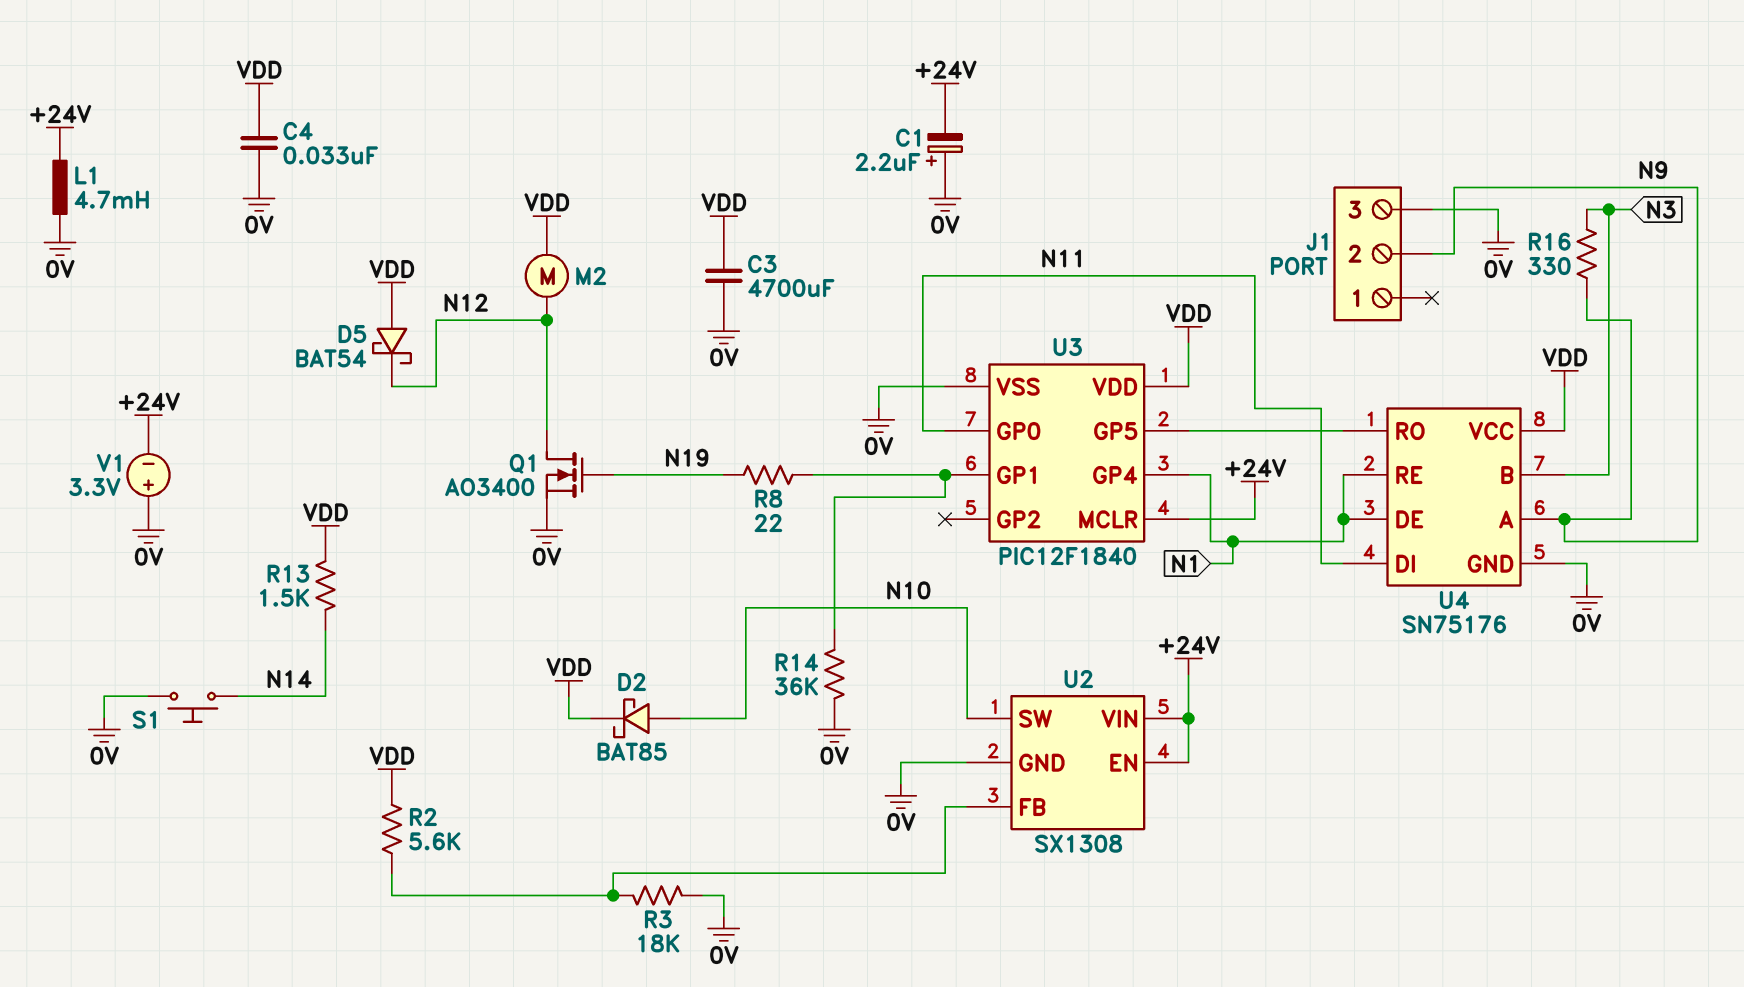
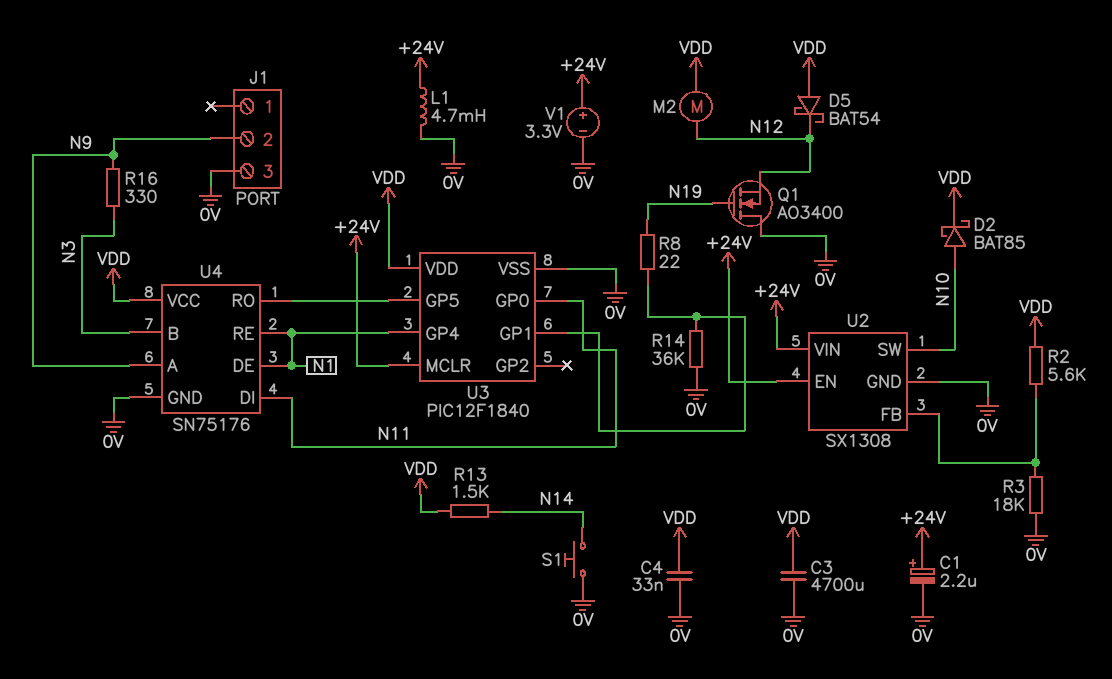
C1: 2.2uF (plus 0V, minus +24V) -> 2.2uF (plus +24V, minus 0V)
Q1: NMOS AO3400 (G N19, D N12, S 0V) -> NMOS AO3400 (G N19, D 0V, S N12)
V1: 3.3V (plus 0V, minus +24V) -> 3.3V (plus +24V, minus 0V)

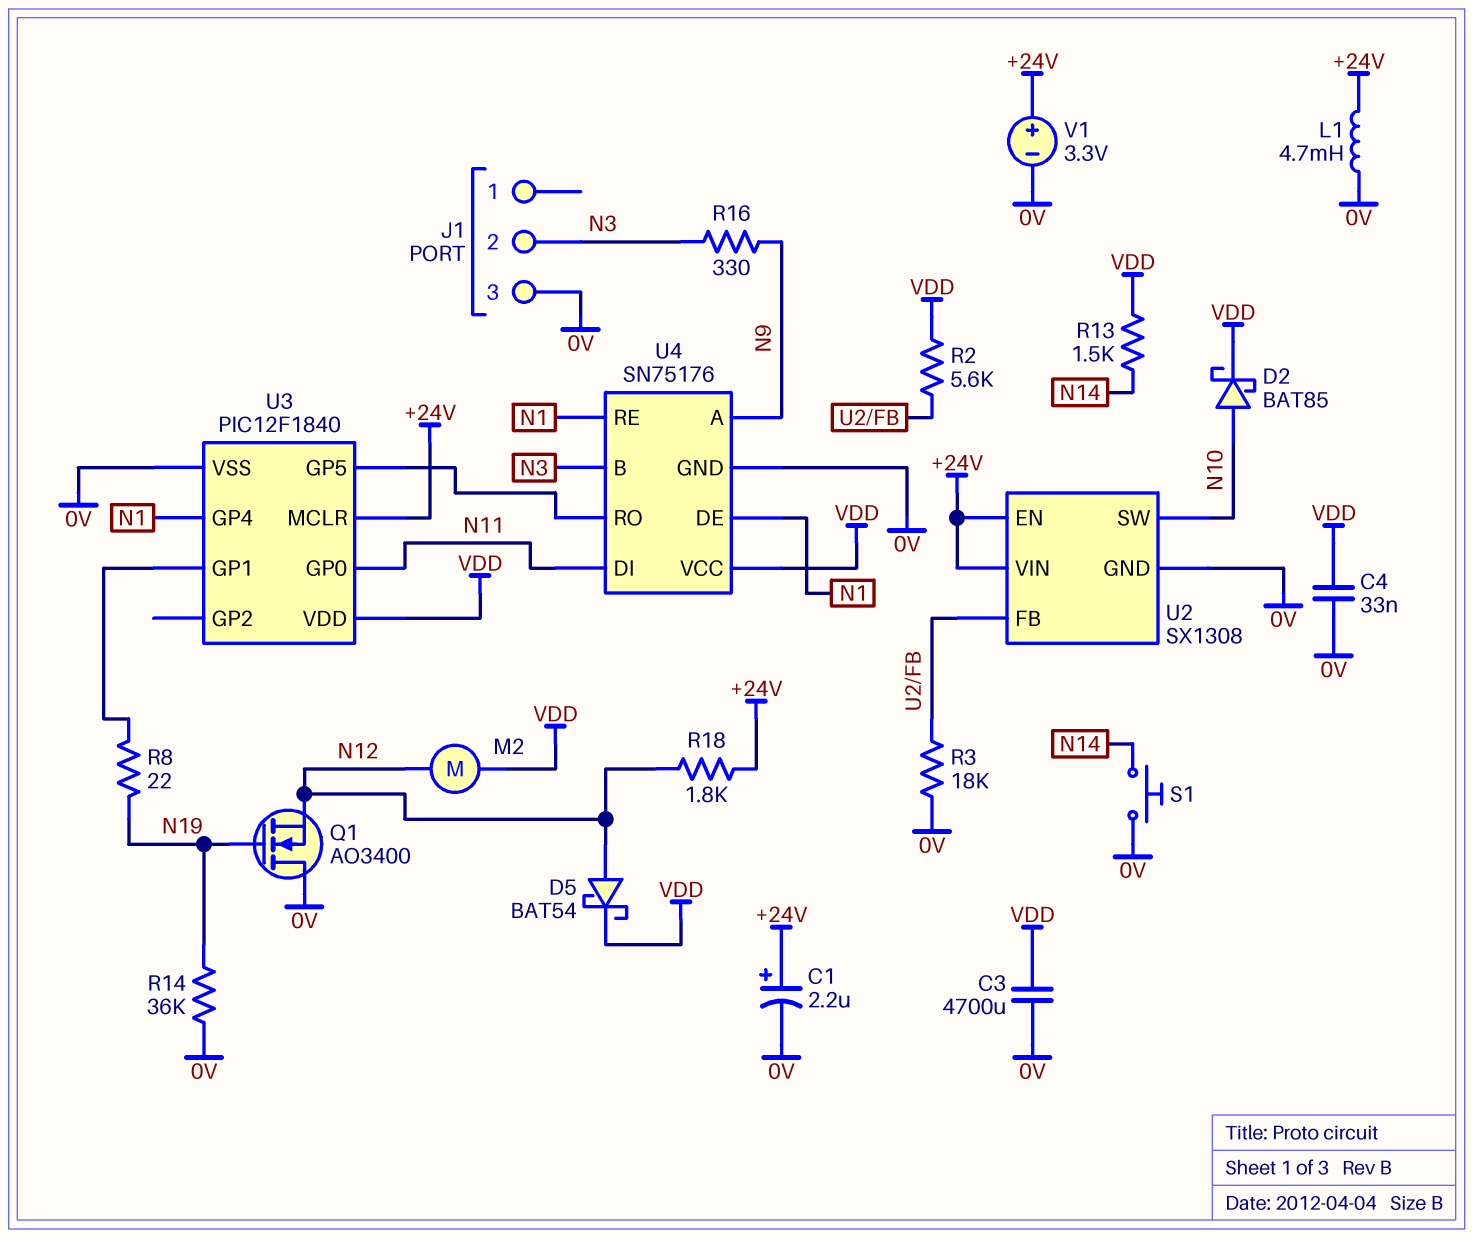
D5: schottky BAT54 (A VDD, K N12) -> schottky BAT54 (A N12, K VDD)
J1 pin 2: N9 -> N3
R14: 36k (0V, U3/GP1) -> 36k (0V, N19)
R18: none -> 1.8k (+24V, N12)

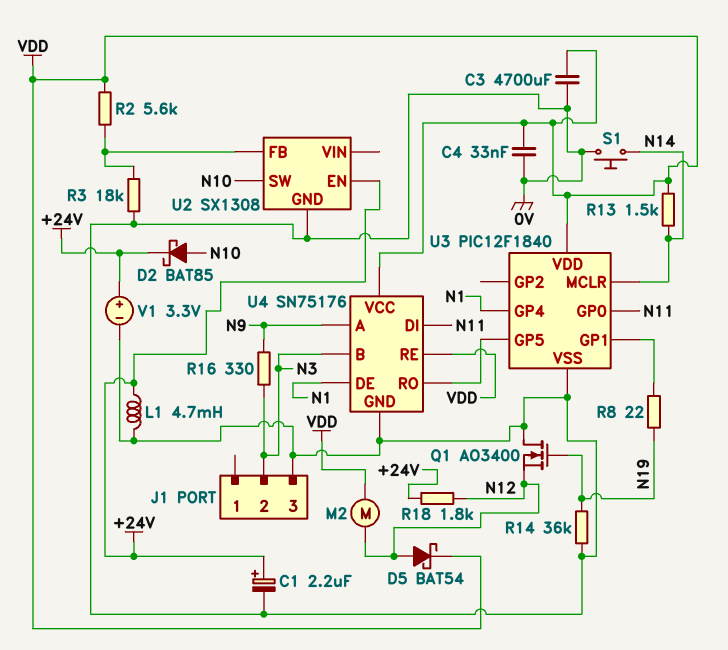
D2: schottky BAT85 (A N10, K VDD) -> schottky BAT85 (A N10, K +24V)
U2 pin VIN: +24V -> none
U3 pin MCLR: +24V -> N14
U4 pin RE: N1 -> VDD

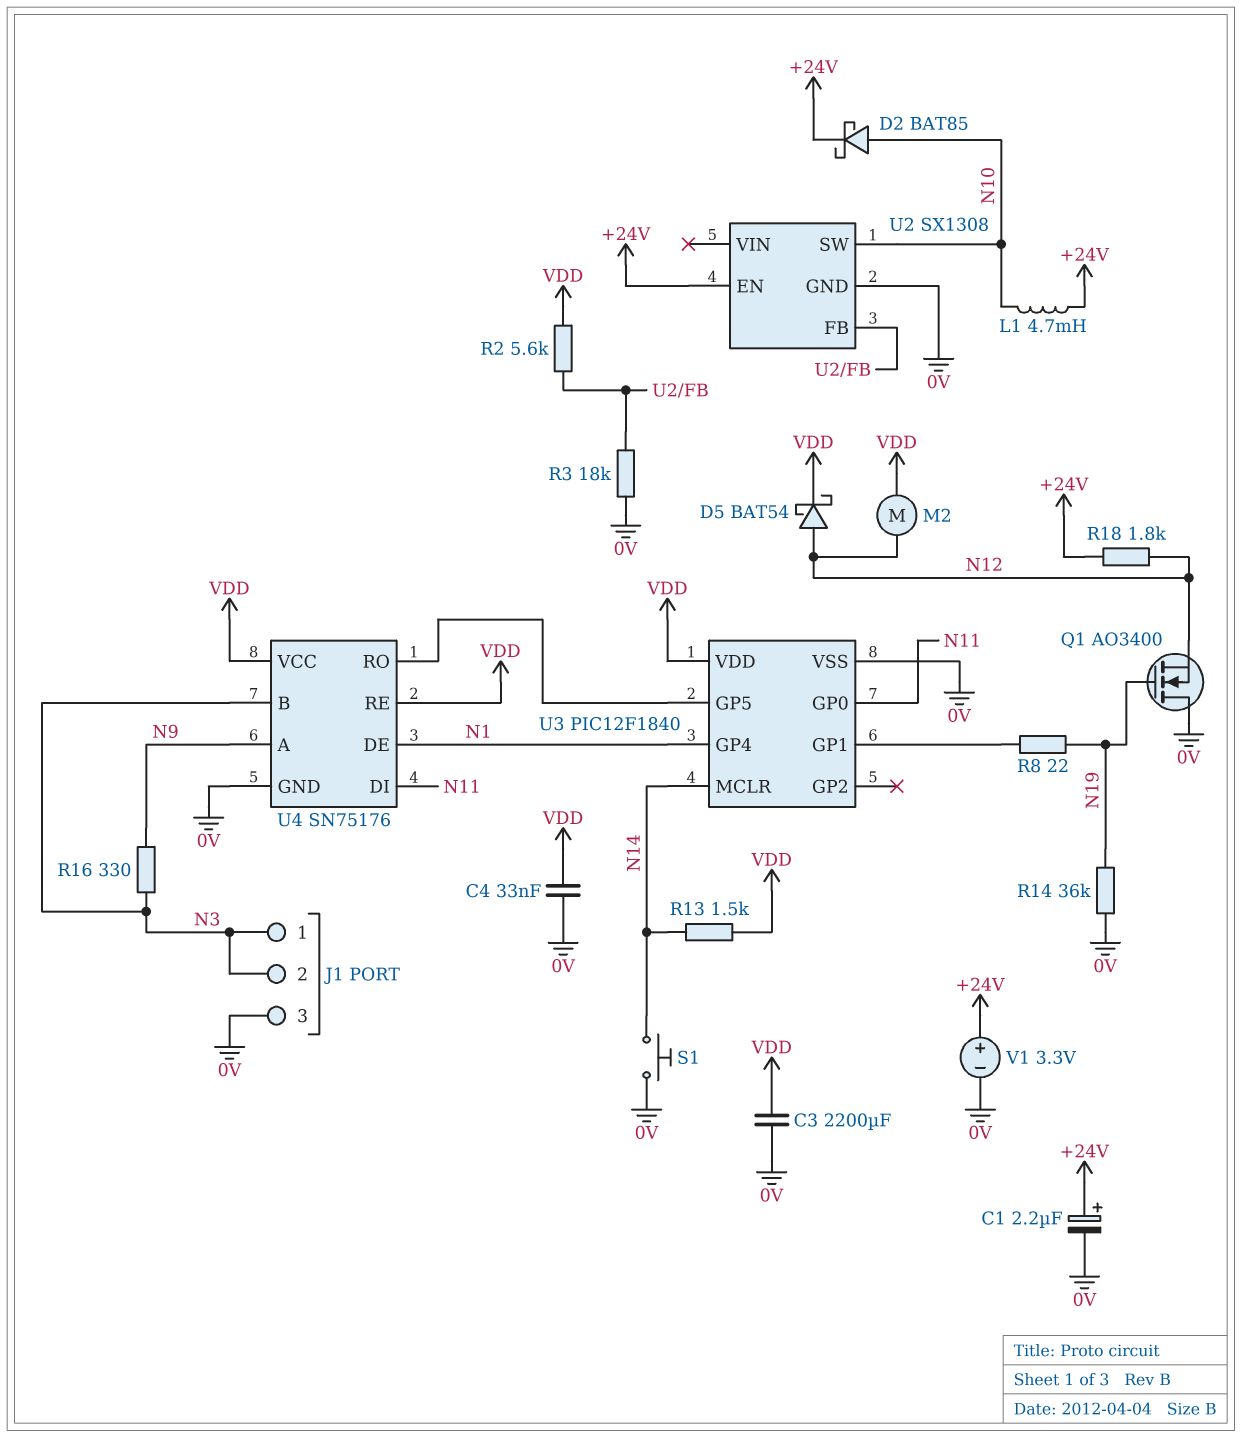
C3: 4700uF (0V, VDD) -> 2200uF (0V, VDD)
J1 pin 1: none -> N3
L1: 4.7mH (+24V, 0V) -> 4.7mH (+24V, N10)

